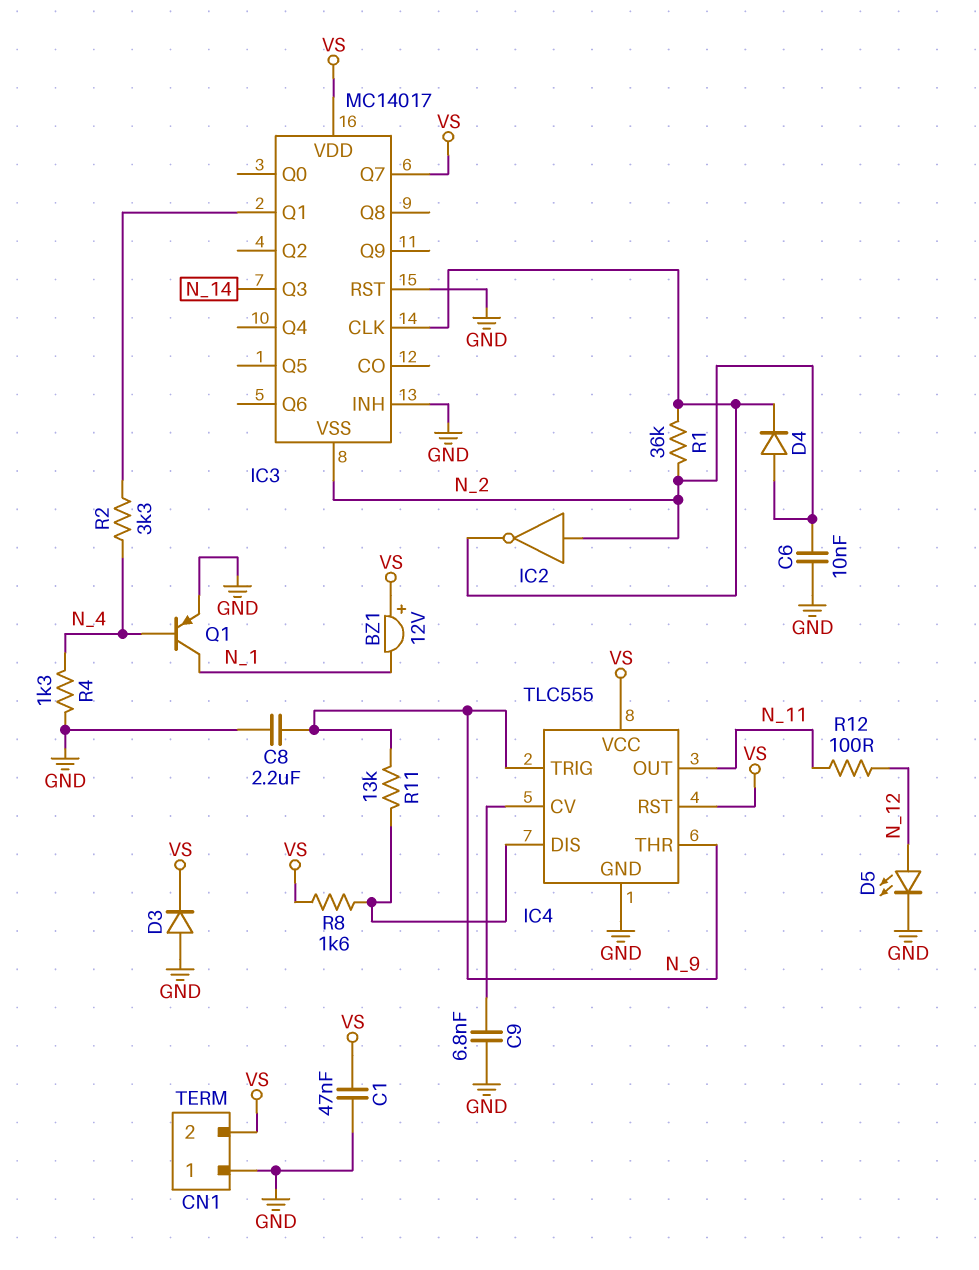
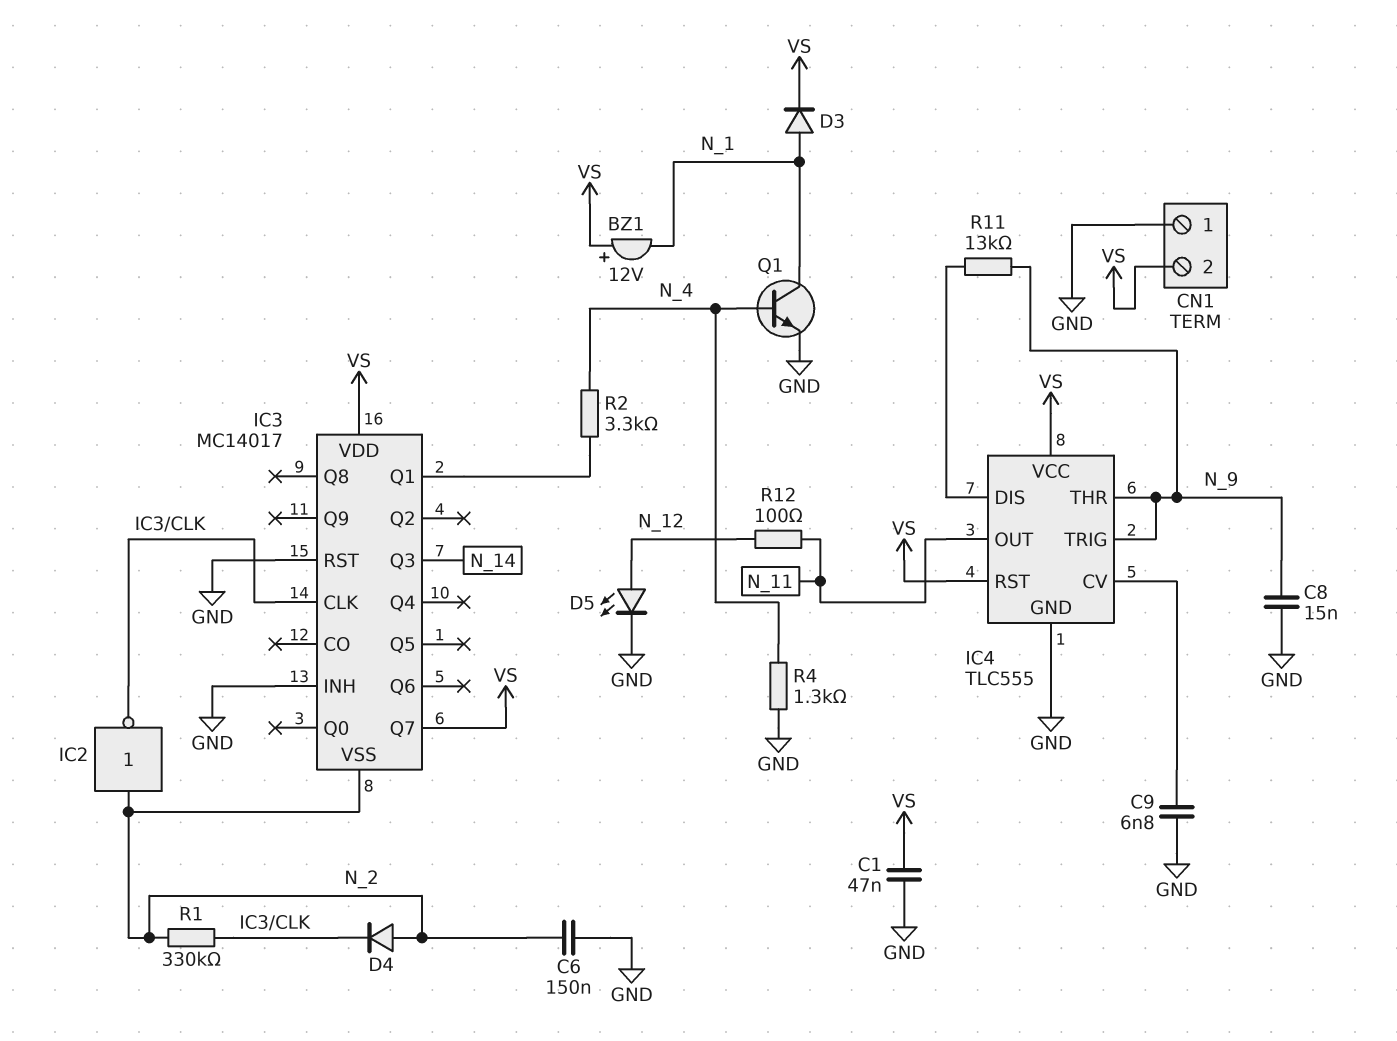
C6: 10nF (GND, N_2) -> 150nF (GND, N_2)
C8: 2.2uF (GND, N_9) -> 15nF (GND, N_9)
D3: diode (A GND, K VS) -> diode (A N_1, K VS)
Q1: PNP (B N_4, C N_1, E GND) -> NPN (B N_4, C N_1, E GND)
R1: 36k (IC3/CLK, N_2) -> 330k (IC3/CLK, N_2)
R8: 1.6k (IC4/DIS, VS) -> none

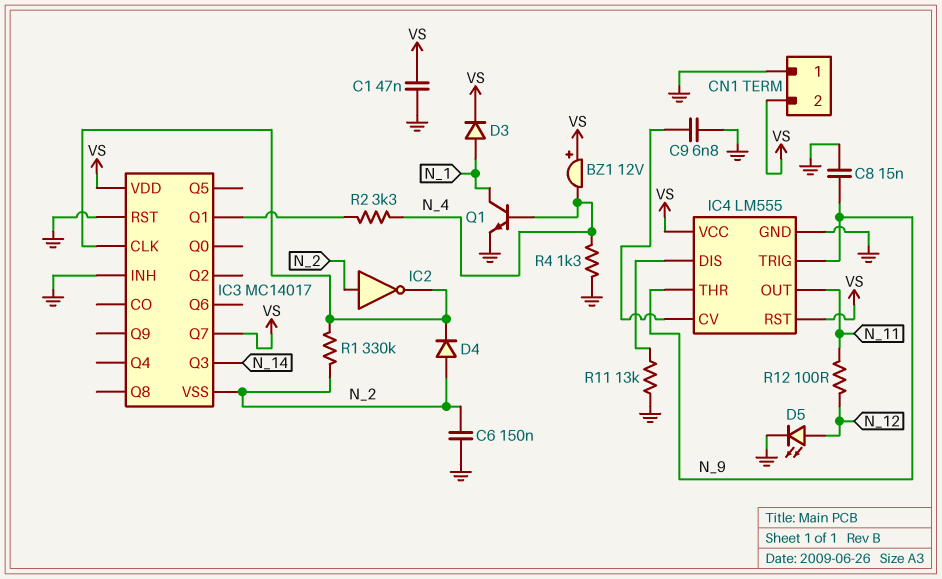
BZ1: buzzer 12V (plus VS, minus N_1) -> buzzer 12V (plus VS, minus N_4)
IC4: TLC555 -> LM555
R11: 13k (IC4/DIS, N_9) -> 13k (GND, IC4/DIS)

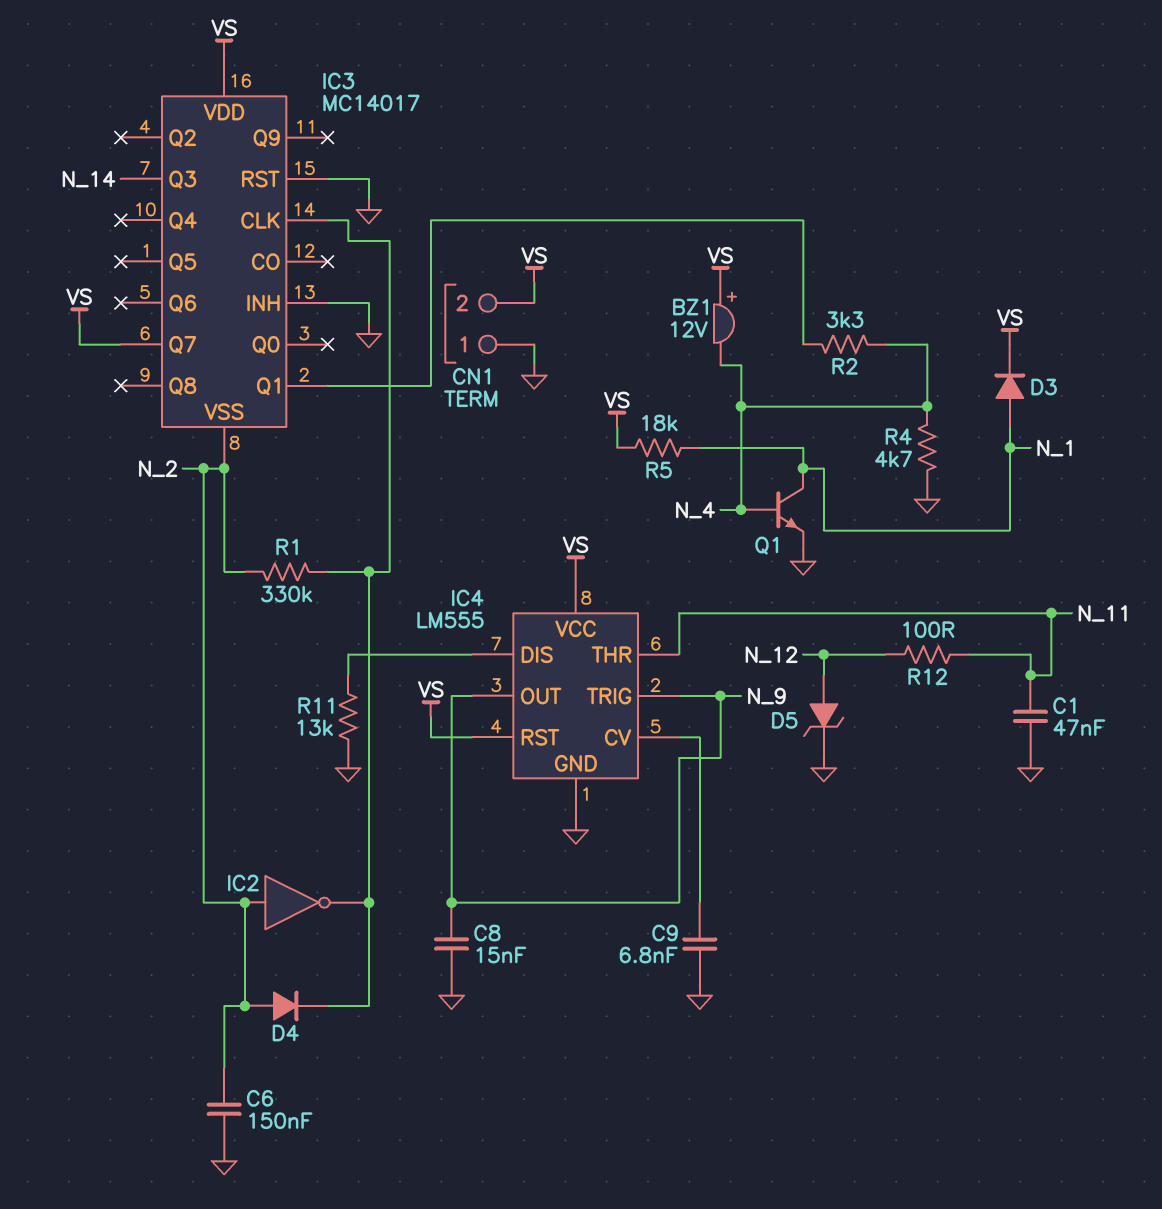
C1: 47nF (GND, VS) -> 47nF (GND, N_11)
D5: LED (A N_12, K GND) -> zener (A N_12, K GND)
IC4 pin OUT: N_11 -> N_9
IC4 pin THR: N_9 -> N_11
R4: 1.3k (GND, N_4) -> 4.7k (GND, N_4)
R5: none -> 18k (N_1, VS)

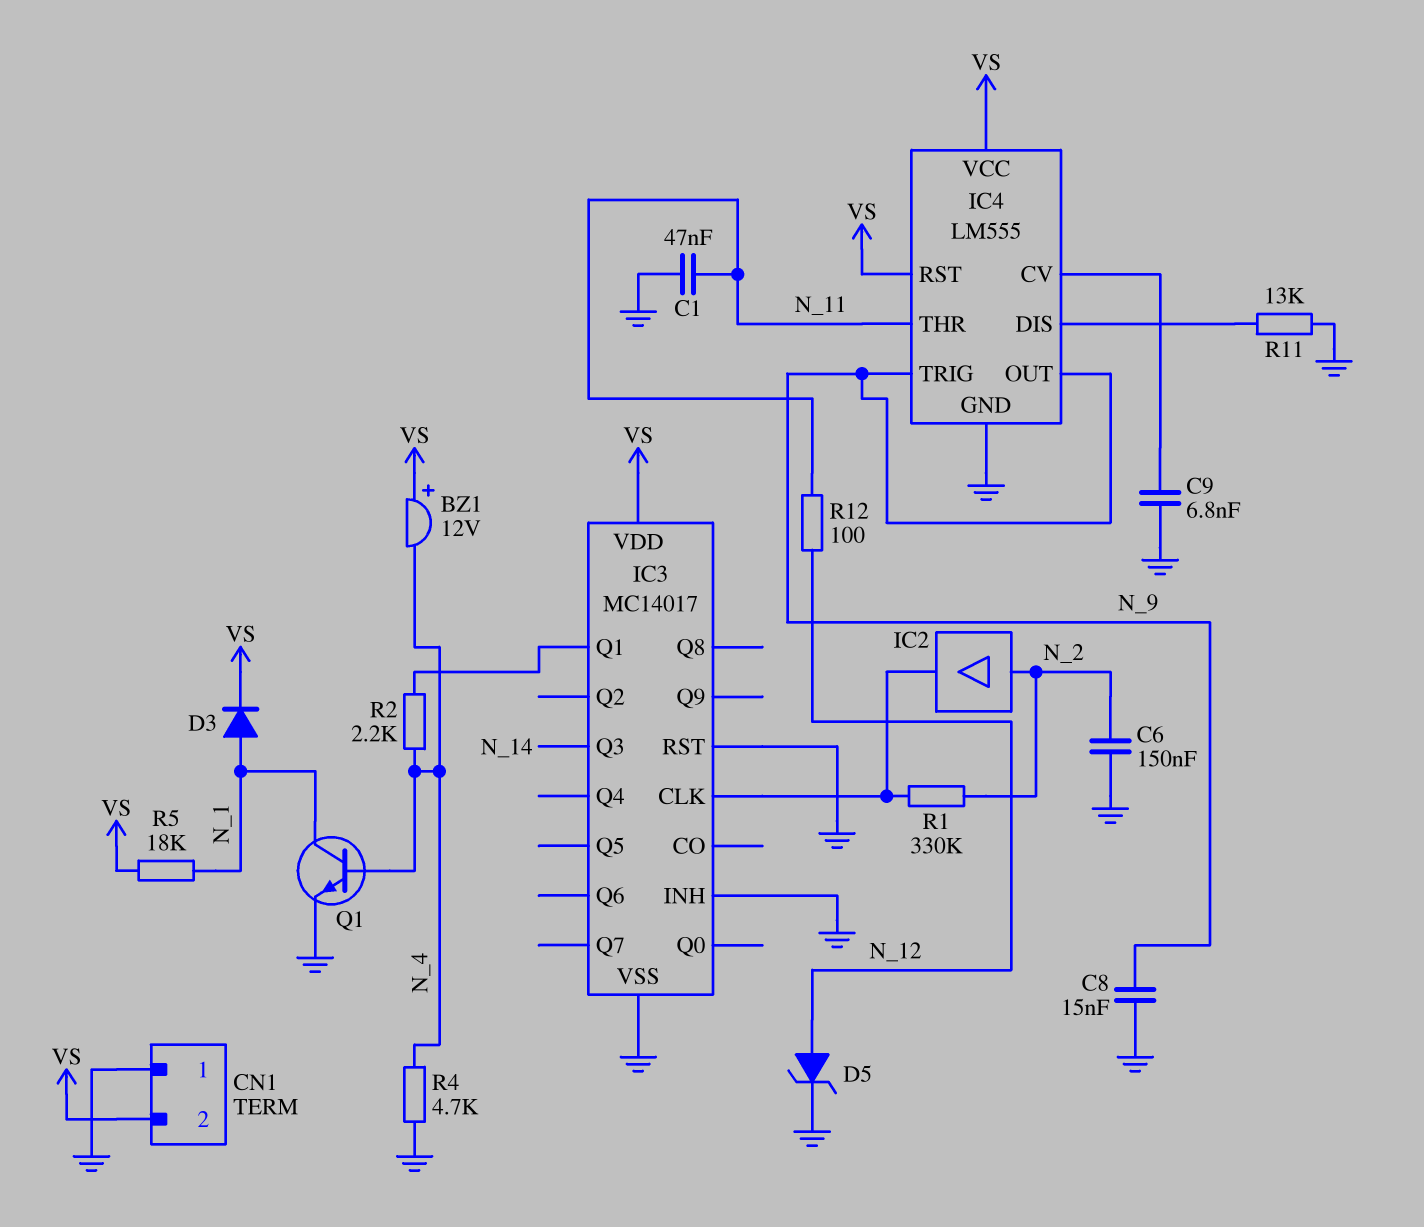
D4: diode (A N_2, K IC3/CLK) -> none
IC2: NOT (in N_2, out IC3/CLK) -> buffer (in N_2, out IC3/CLK)
IC3 pin Q7: VS -> none
IC3 pin VSS: N_2 -> GND
R2: 3.3k (IC3/Q1, N_4) -> 2.2k (IC3/Q1, N_4)

